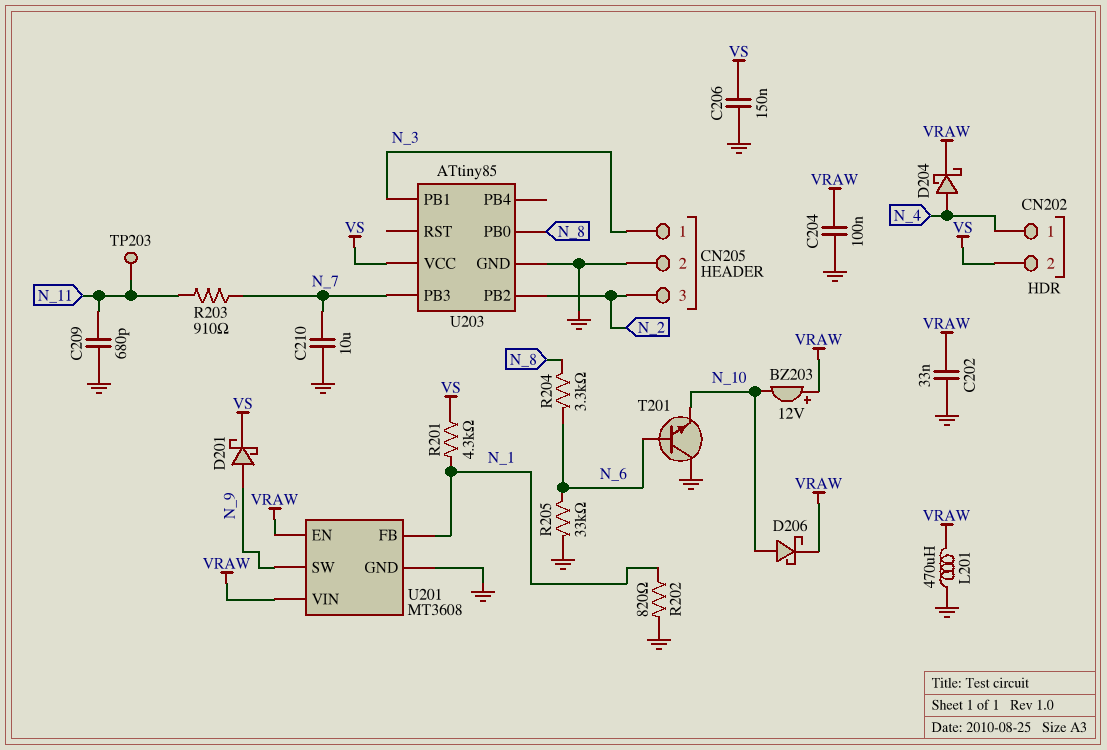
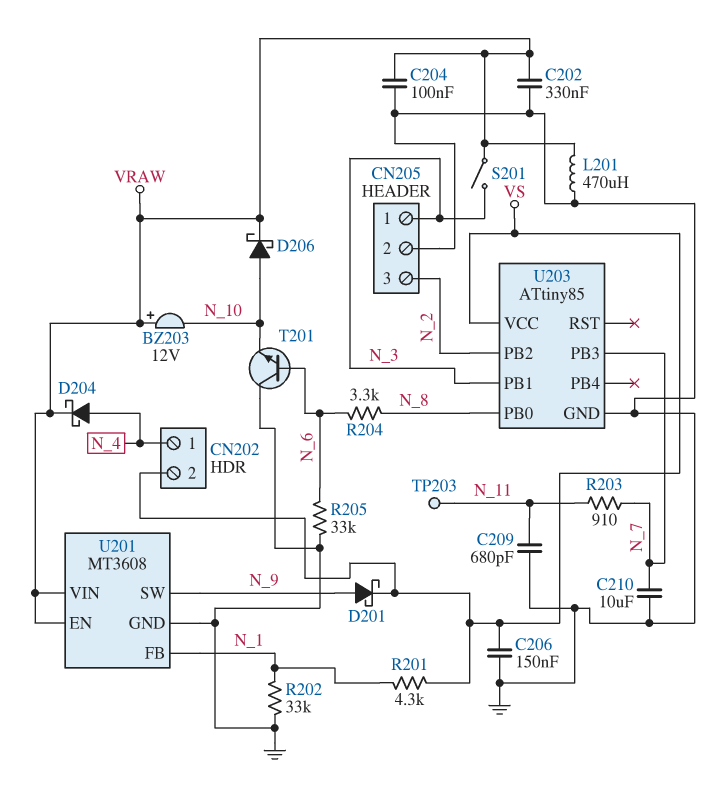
C202: 33nF (GND, VRAW) -> 330nF (GND, VRAW)
R202: 820 (GND, N_1) -> 33k (GND, N_1)
S201: none -> switch (N_3, VRAW)

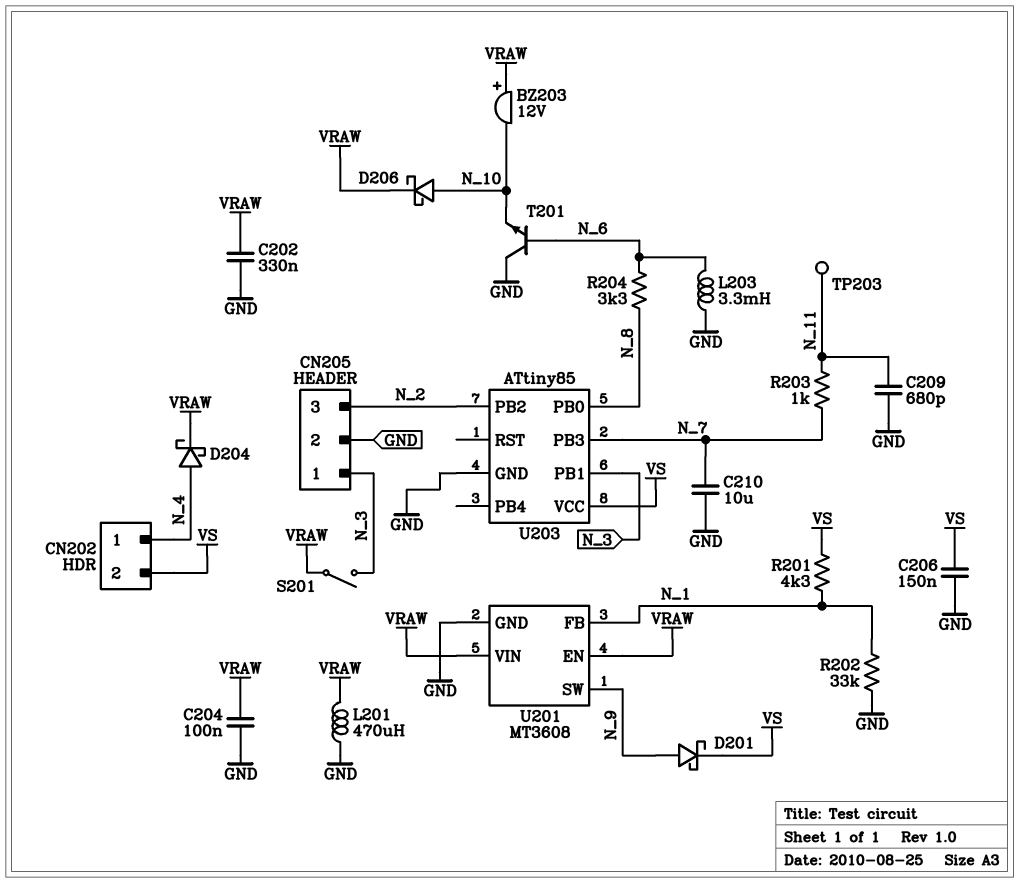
L203: none -> 3.3mH (GND, N_6)
R203: 910 (N_7, N_11) -> 1k (N_7, N_11)
R205: 33k (GND, N_6) -> none

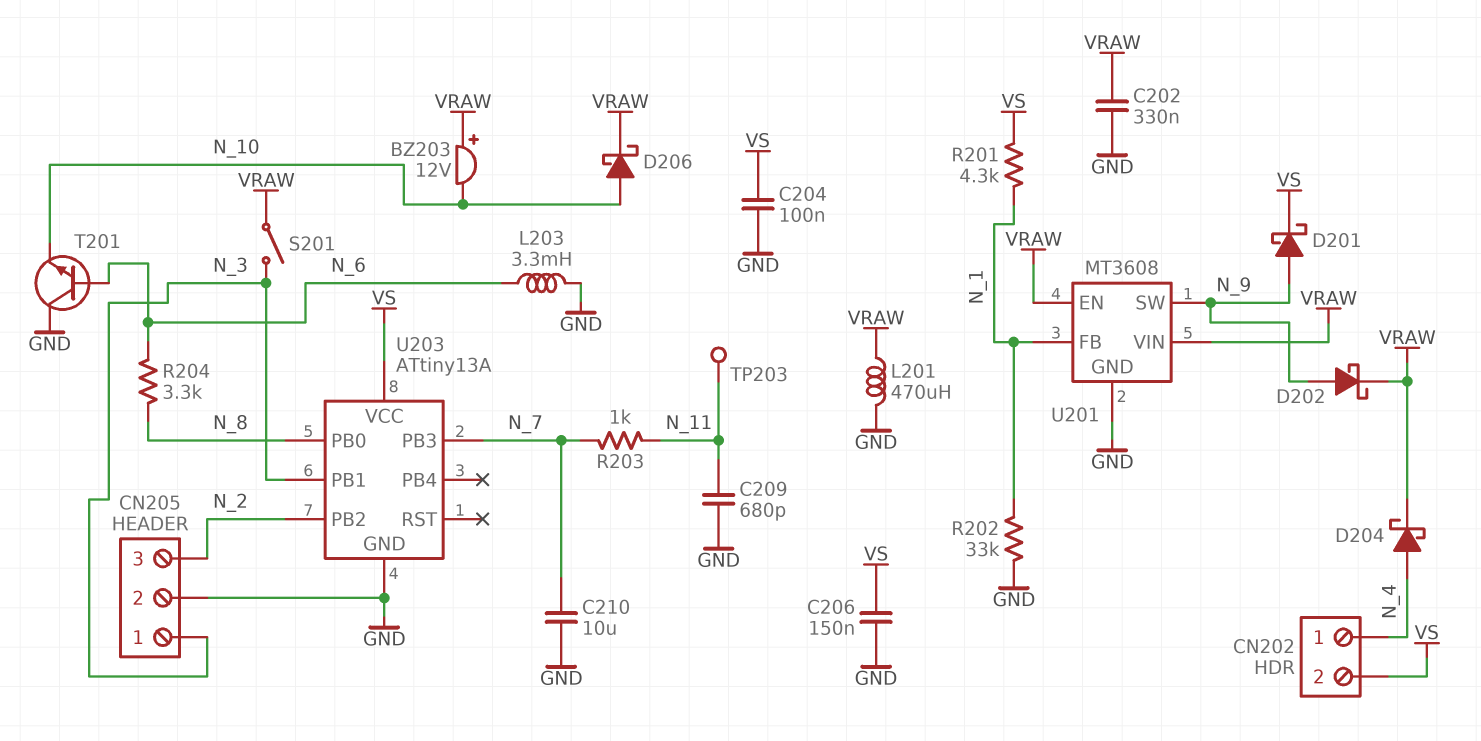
C204: 100nF (GND, VRAW) -> 100nF (GND, VS)
D202: none -> schottky (A N_9, K VRAW)
U203: ATtiny85 -> ATtiny13A

